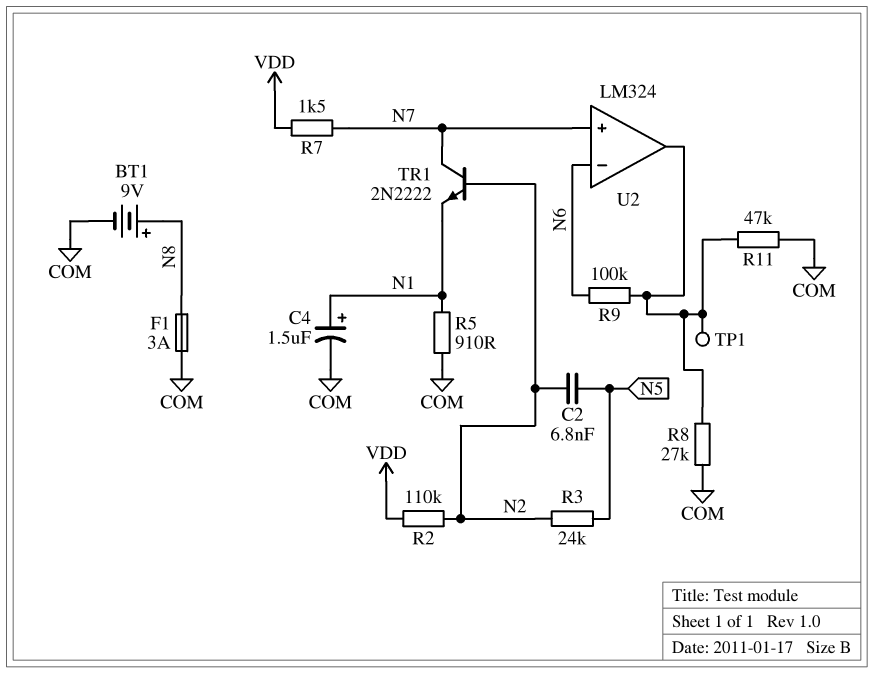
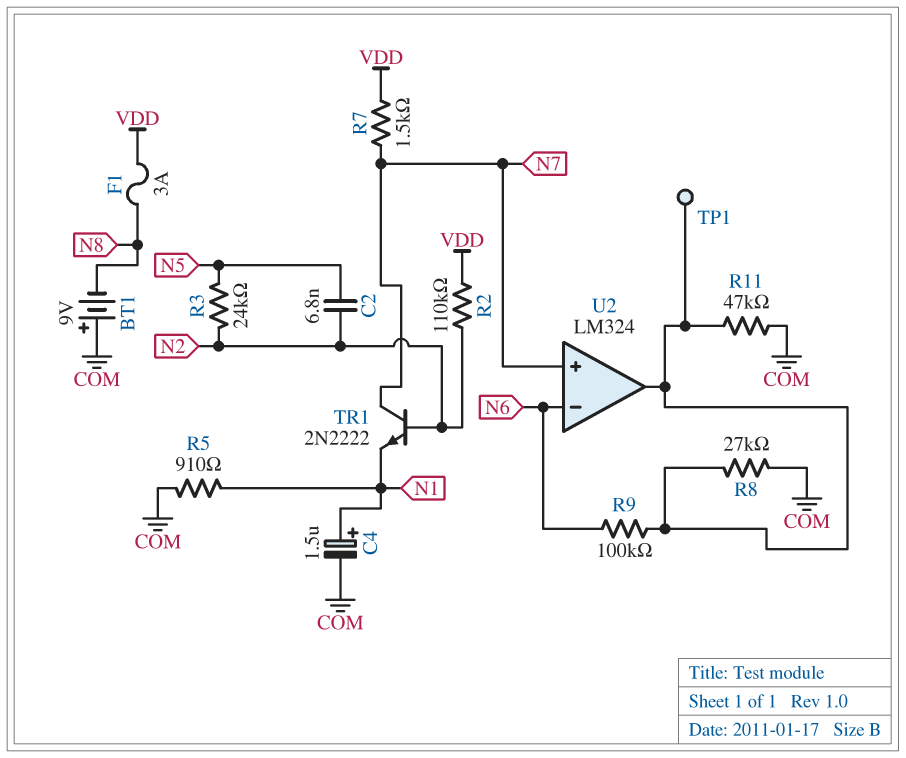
BT1: 9V (plus N8, minus COM) -> 9V (plus COM, minus N8)
F1: 3A (COM, N8) -> 3A (N8, VDD)

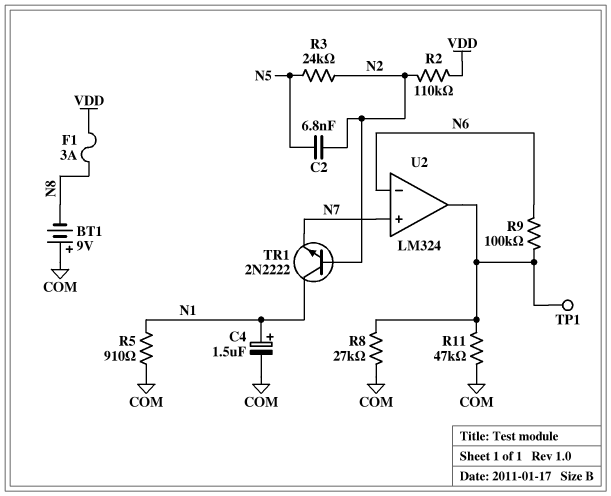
R7: 1.5k (N7, VDD) -> none
TR1: NPN 2N2222 (B N2, C N7, E N1) -> NPN 2N2222 (B N2, C N1, E N7)

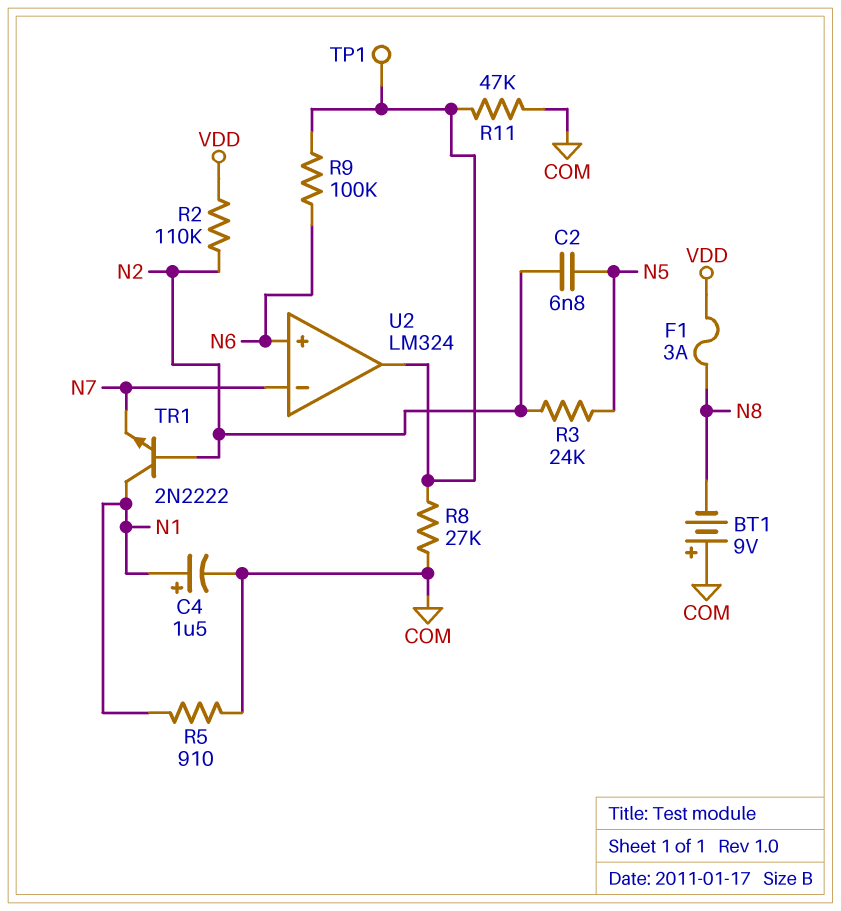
U2 pin in+: N7 -> N6
U2 pin in-: N6 -> N7

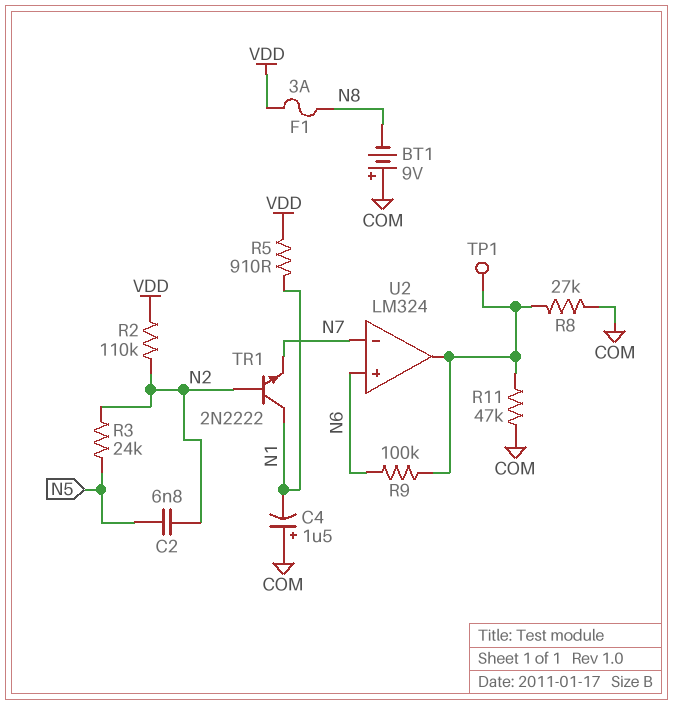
C4: 1.5uF (plus N1, minus COM) -> 1.5uF (plus COM, minus N1)
R5: 910 (COM, N1) -> 910 (N1, VDD)

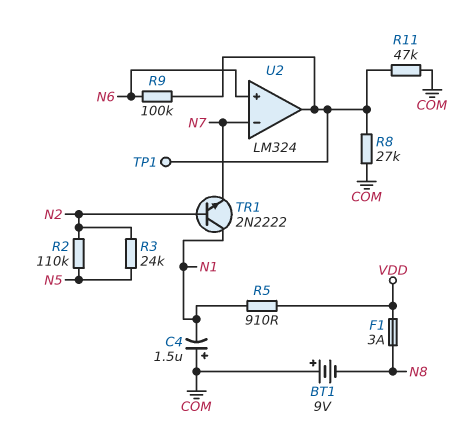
C2: 6.8nF (N2, N5) -> none
R2: 110k (N2, VDD) -> 110k (N2, N5)

